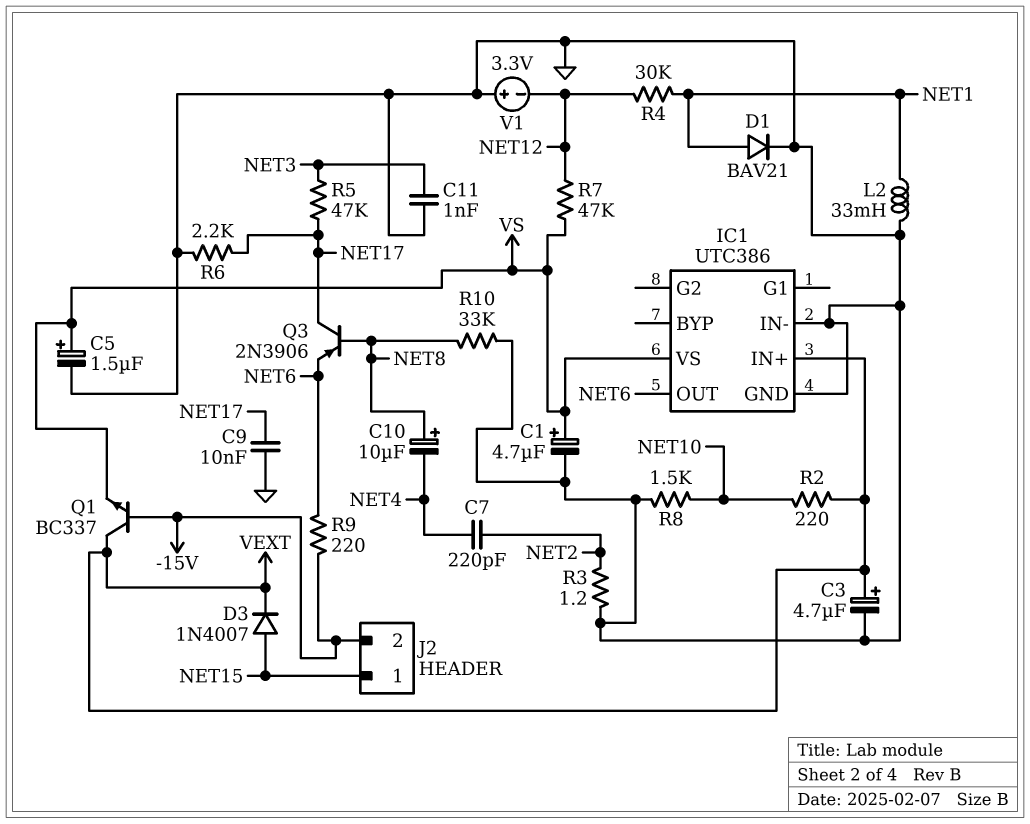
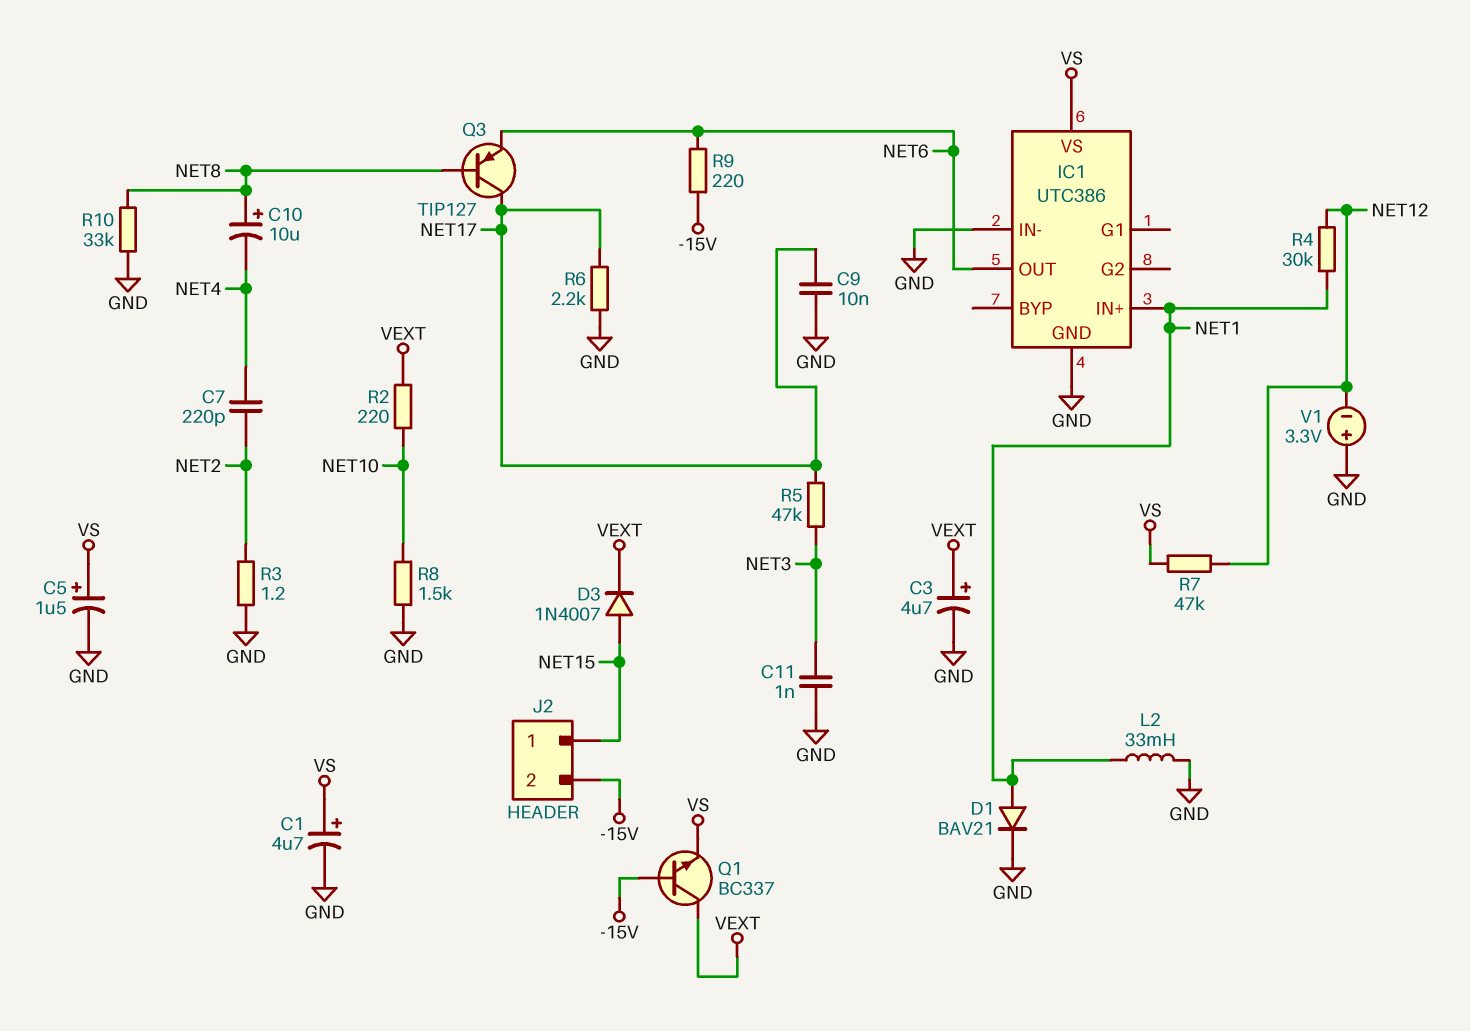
IC1 pin IN+: VEXT -> NET1
Q3: PNP 2N3906 (B NET8, C NET17, E NET6) -> PNP TIP127 (B NET8, C NET17, E NET6)

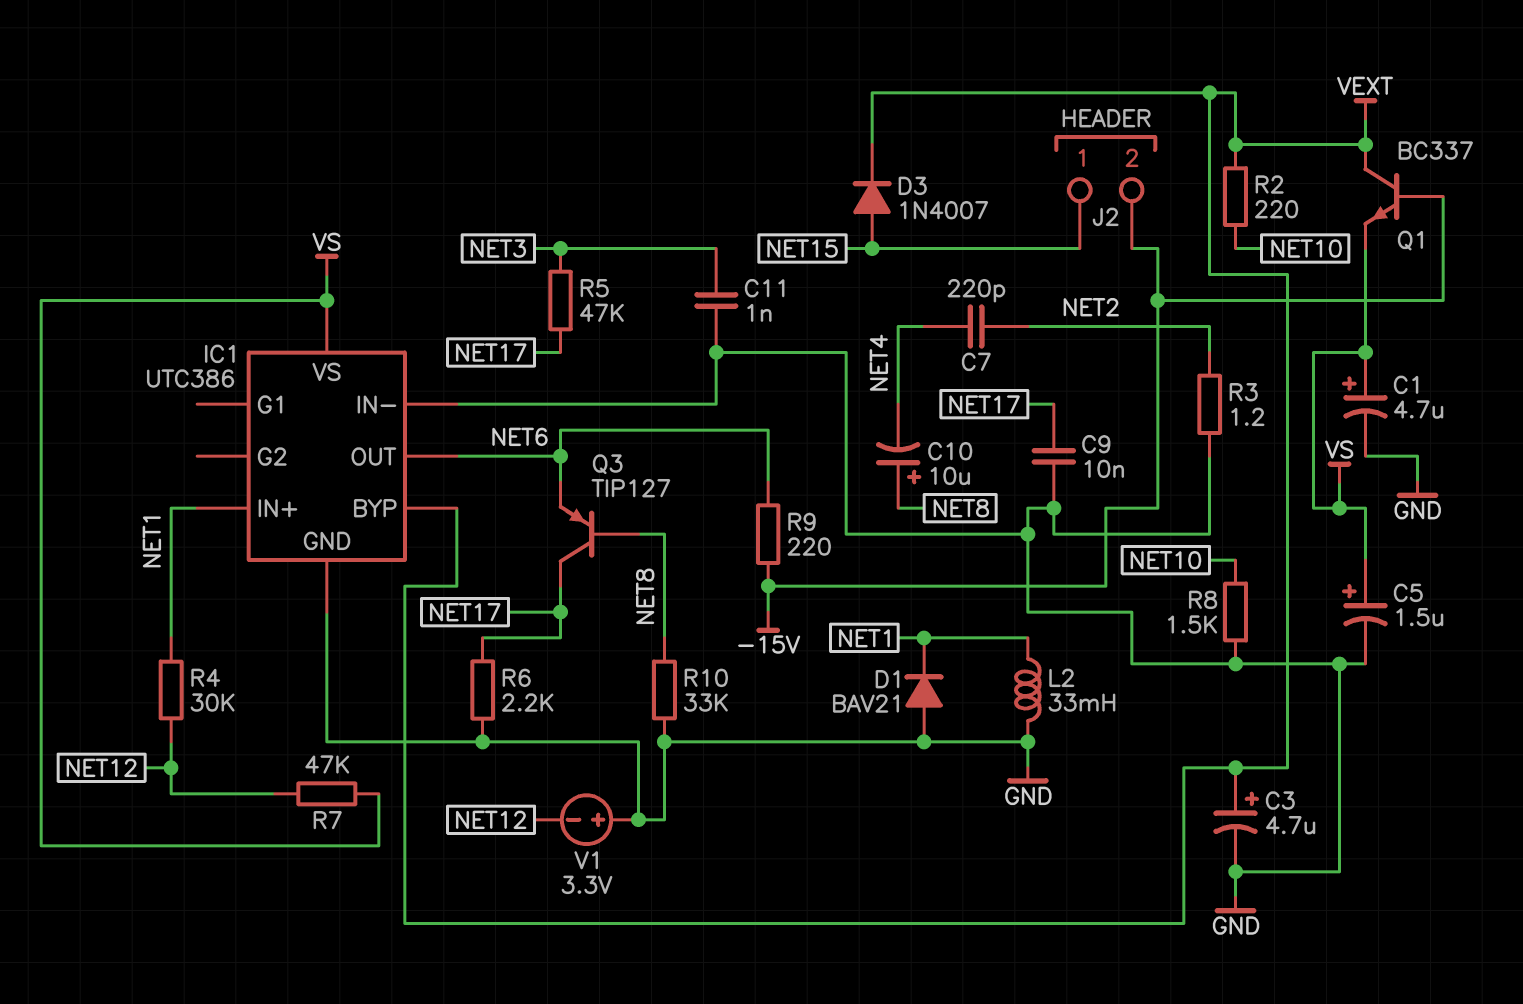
D1: diode BAV21 (A NET1, K GND) -> diode BAV21 (A GND, K NET1)
IC1 pin BYP: none -> VEXT

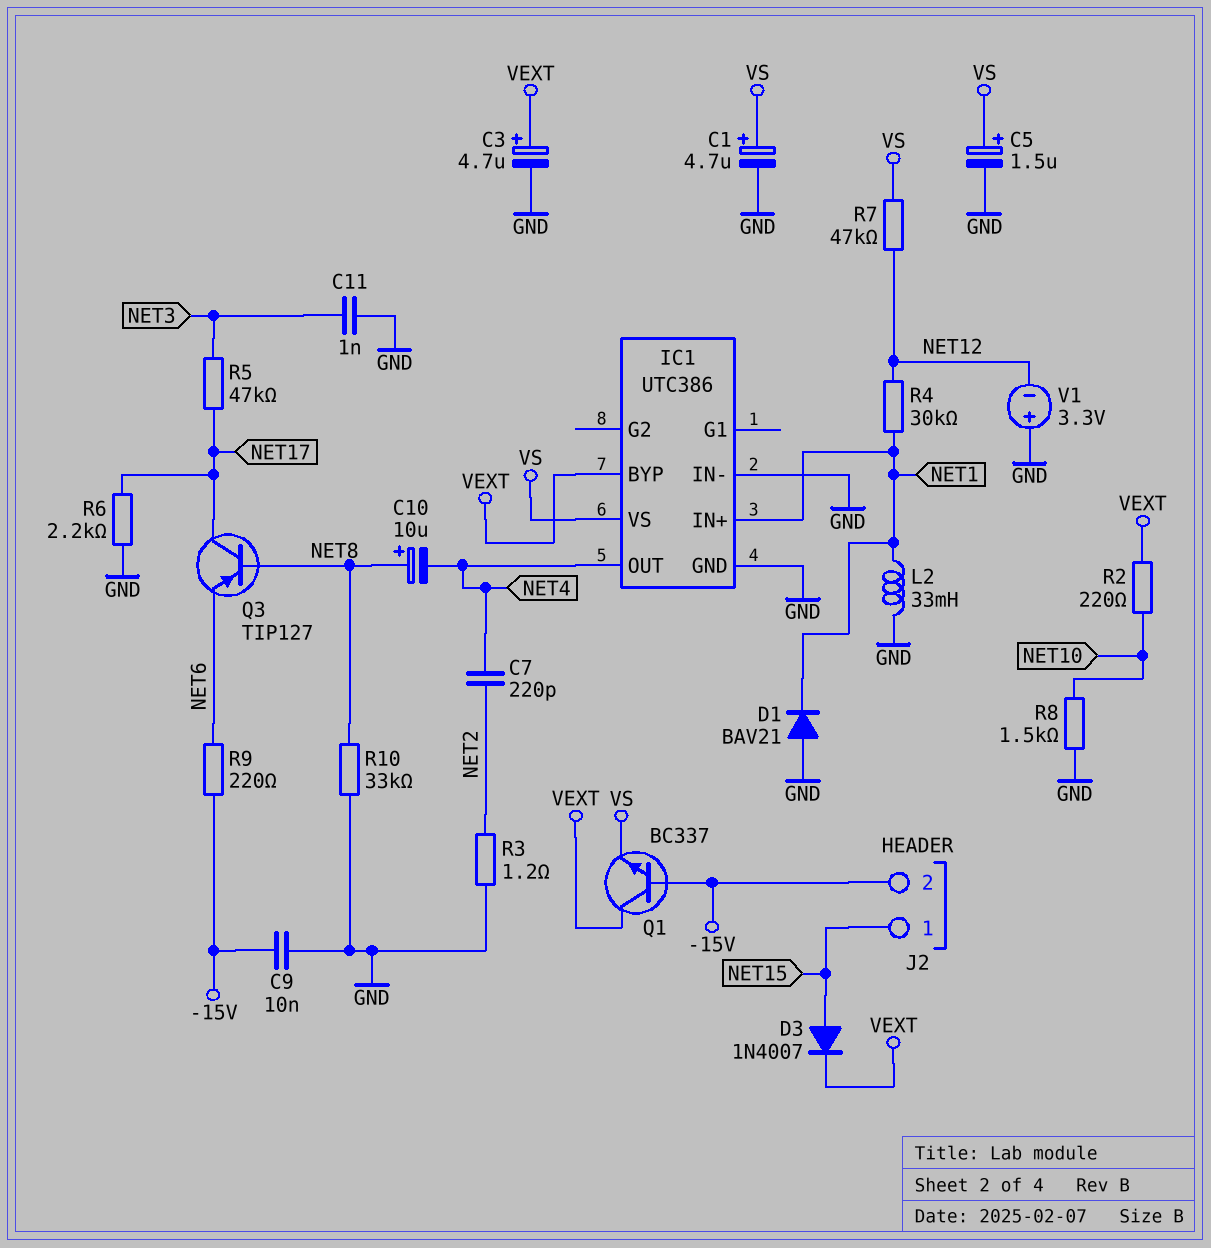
C9: 10nF (GND, NET17) -> 10nF (-15V, GND)
IC1 pin OUT: NET6 -> NET4

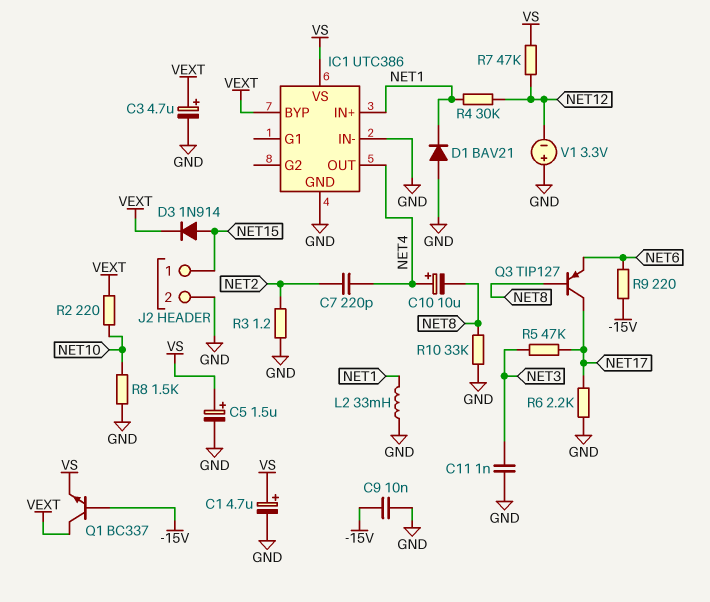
C10: 10uF (plus NET8, minus NET4) -> 10uF (plus NET4, minus NET8)
D3: diode 1N4007 (A NET15, K VEXT) -> diode 1N914 (A NET15, K VEXT)
J2 pin 2: -15V -> GND

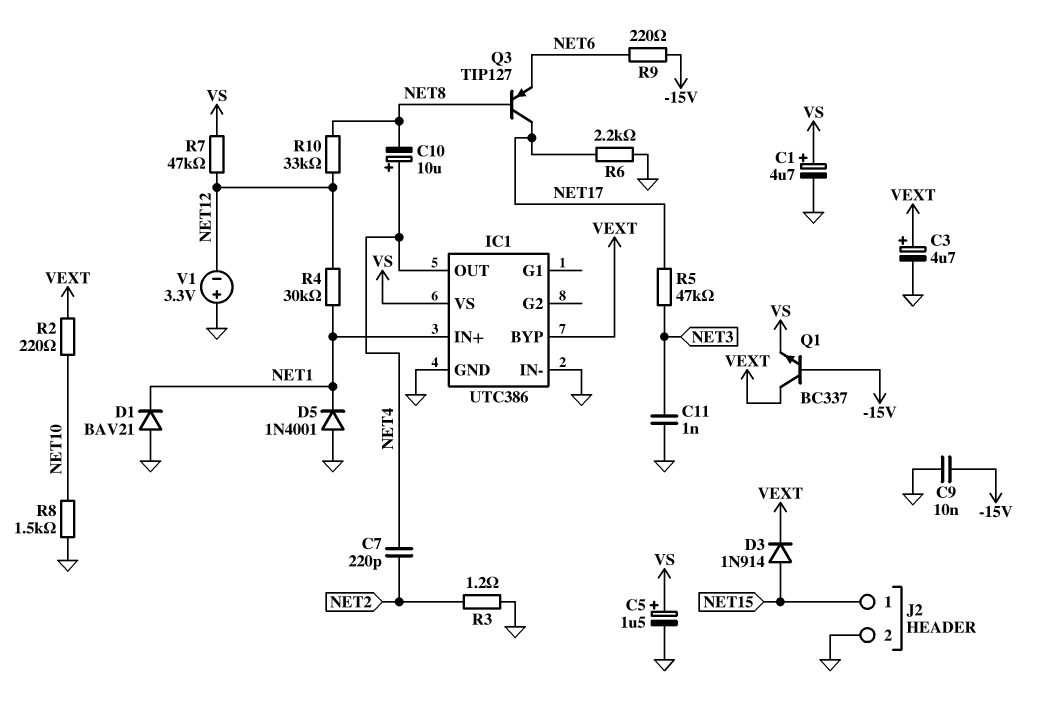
D5: none -> diode 1N4001 (A GND, K NET1)
L2: 33mH (GND, NET1) -> none
R10: 33k (GND, NET8) -> 33k (NET8, NET12)

